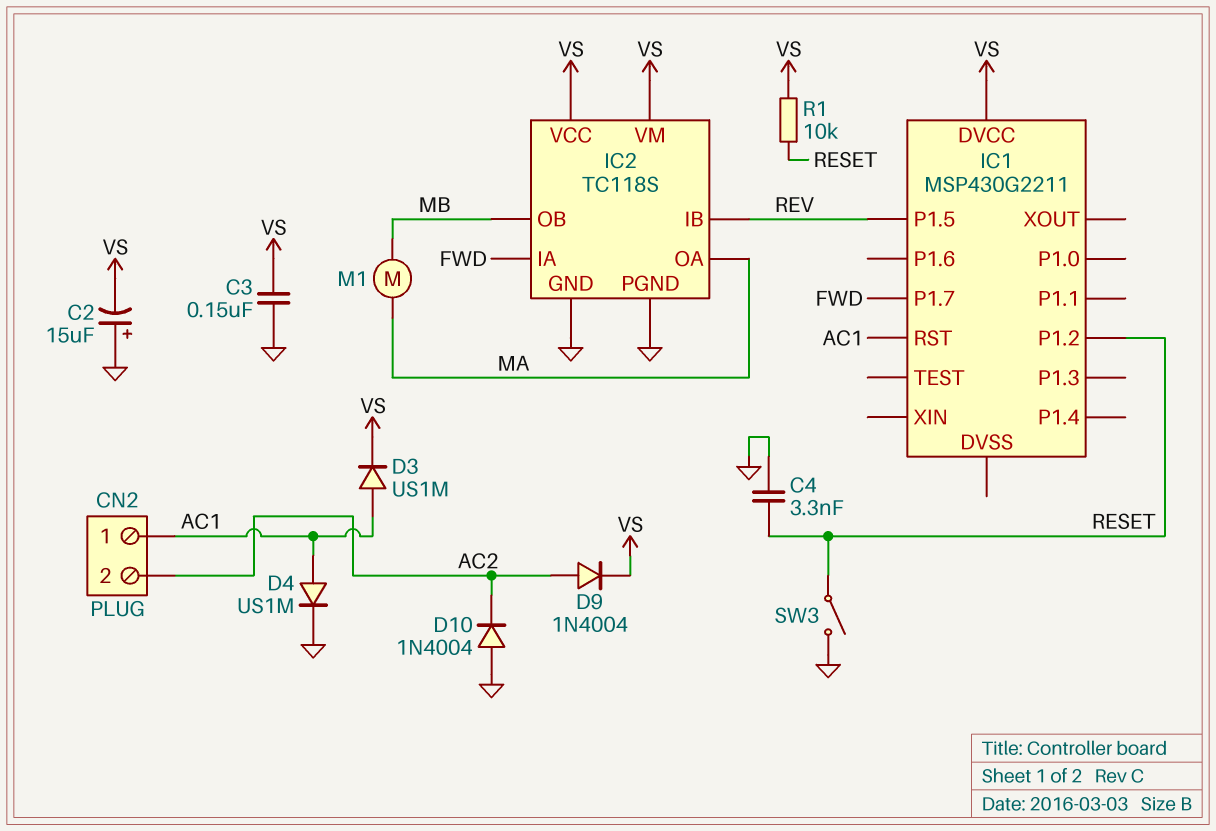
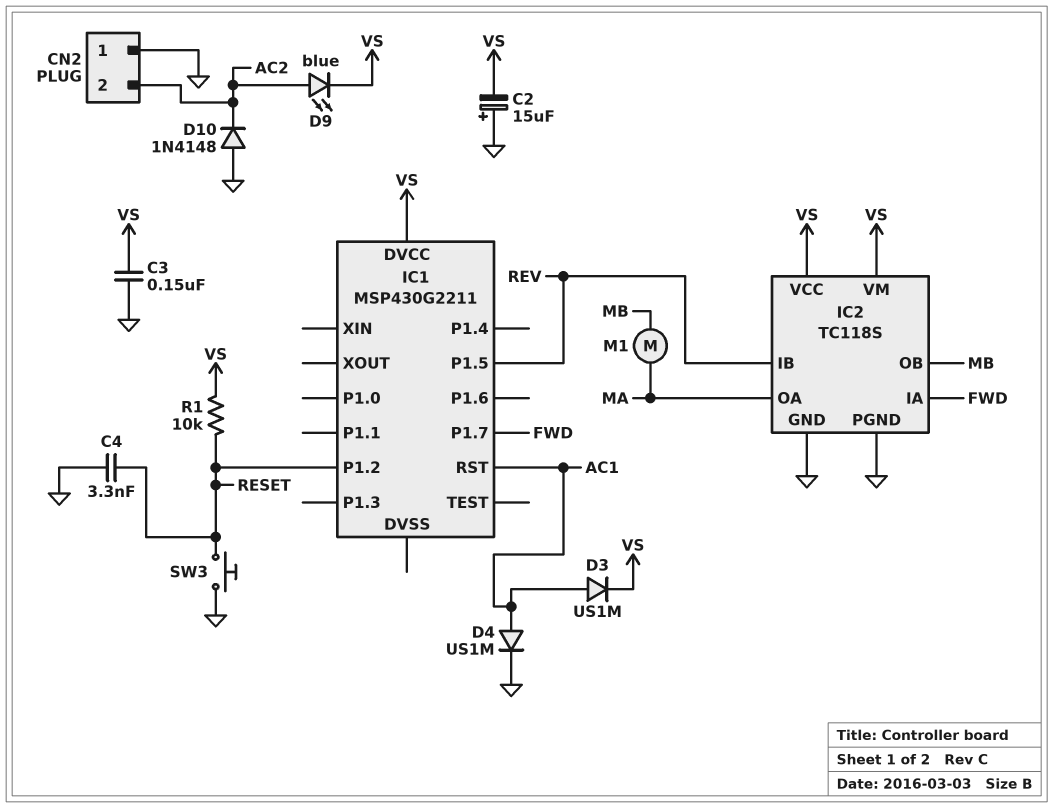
CN2 pin 1: AC1 -> GND
D9: diode 1N4004 (A AC2, K VS) -> LED blue (A AC2, K VS)
D10: diode 1N4004 (A GND, K AC2) -> diode 1N4148 (A GND, K AC2)
SW3: switch (GND, RESET) -> button (GND, RESET)

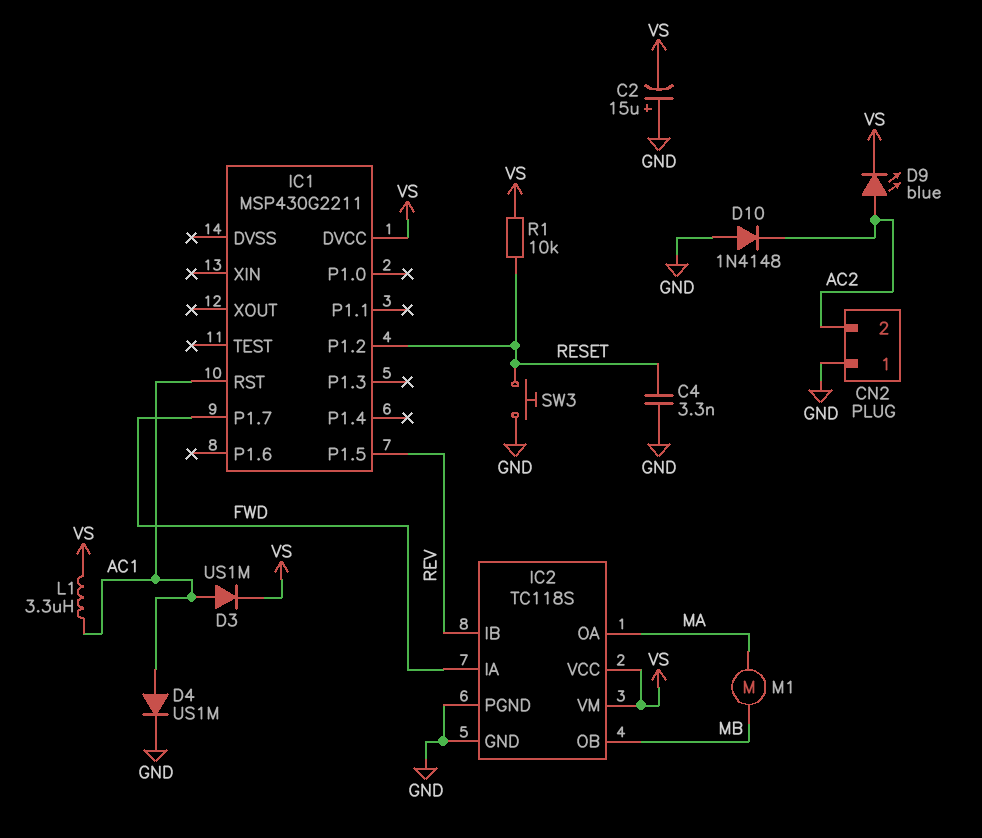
C3: 150nF (GND, VS) -> none
L1: none -> 3.3uH (AC1, VS)

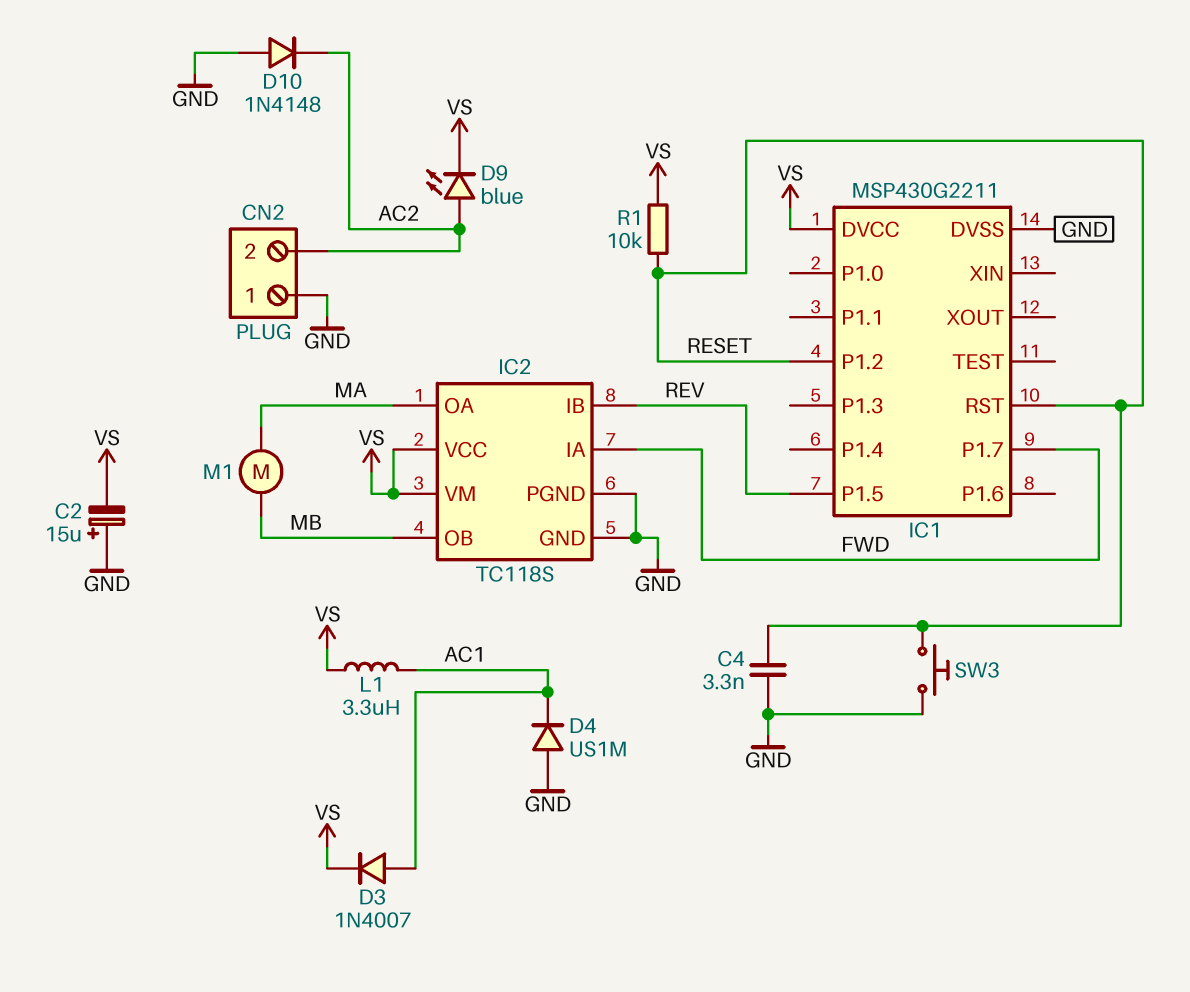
D3: diode US1M (A AC1, K VS) -> diode 1N4007 (A AC1, K VS)
D4: diode US1M (A AC1, K GND) -> diode US1M (A GND, K AC1)
IC1 pin DVSS: none -> GND
IC1 pin RST: AC1 -> RESET

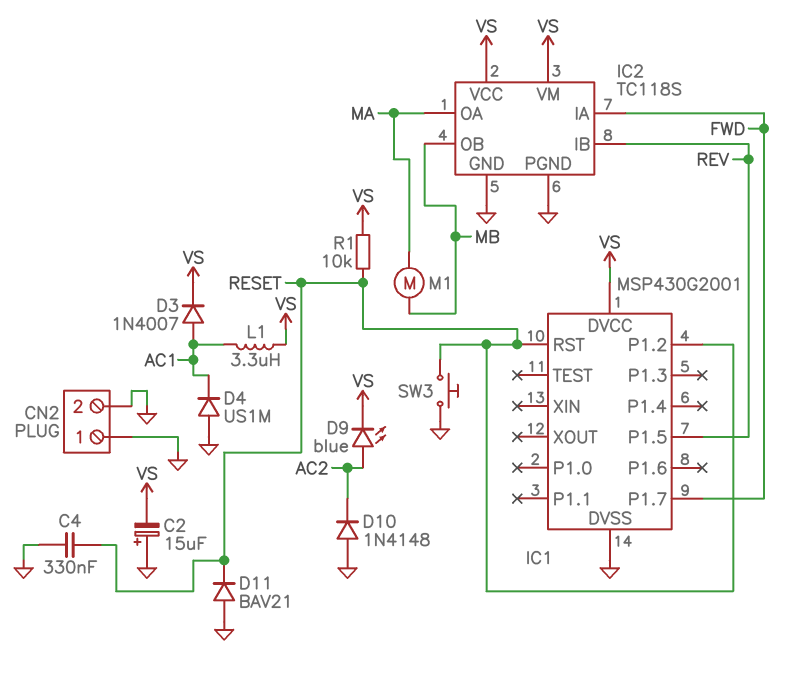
C4: 3.3nF (GND, RESET) -> 330nF (GND, RESET)
CN2 pin 2: AC2 -> GND
D11: none -> diode BAV21 (A GND, K RESET)
IC1: MSP430G2211 -> MSP430G2001

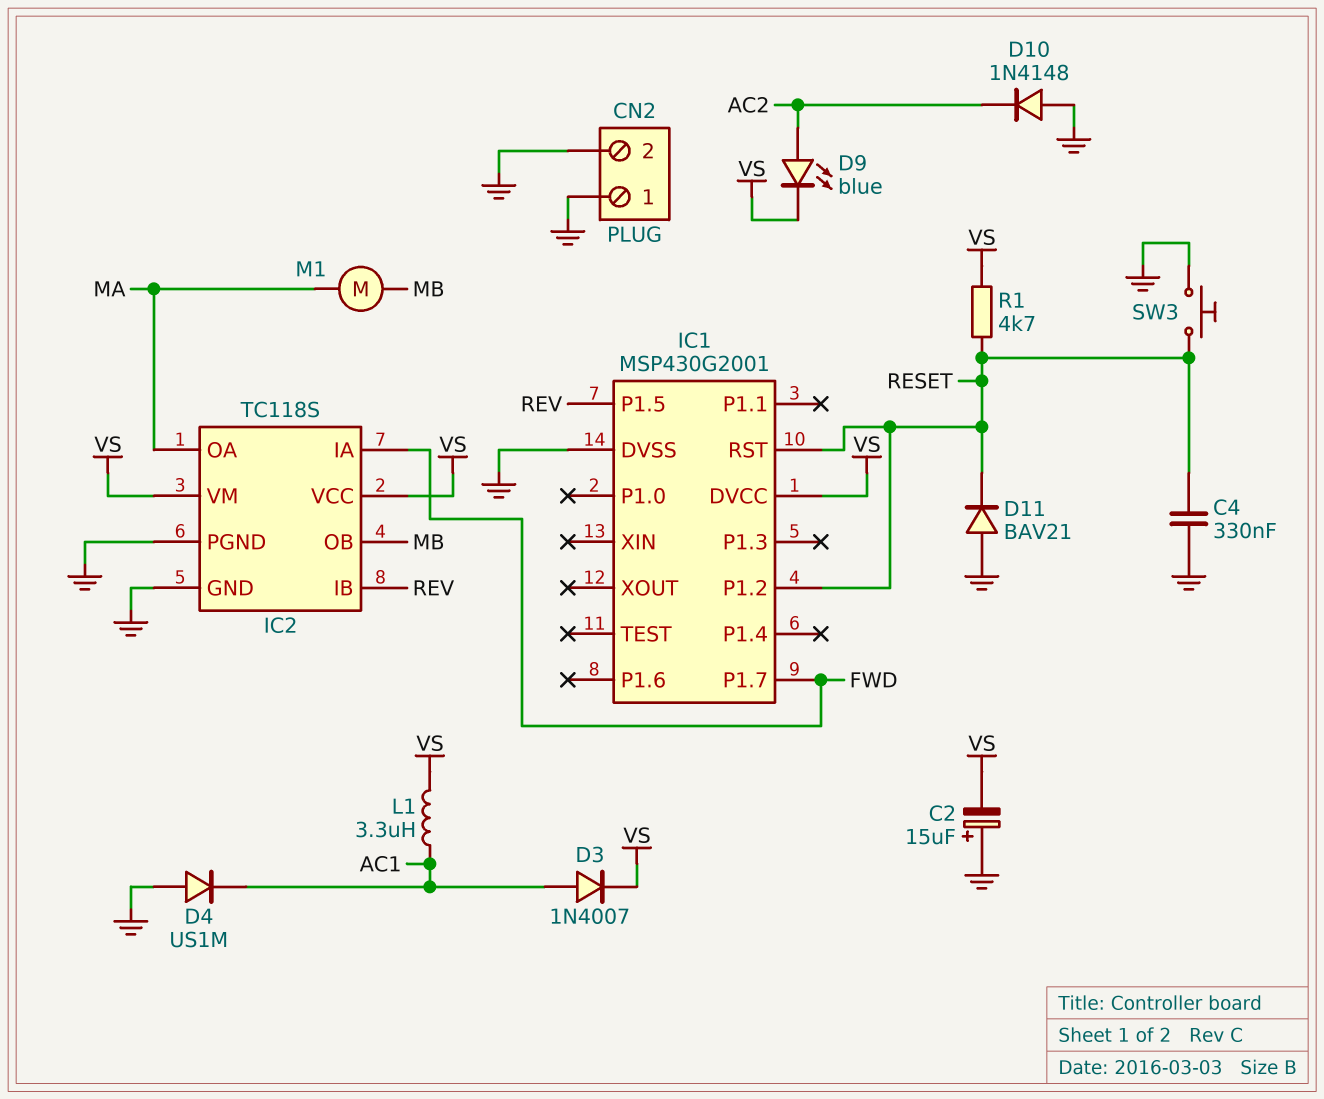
R1: 10k (RESET, VS) -> 4.7k (RESET, VS)

